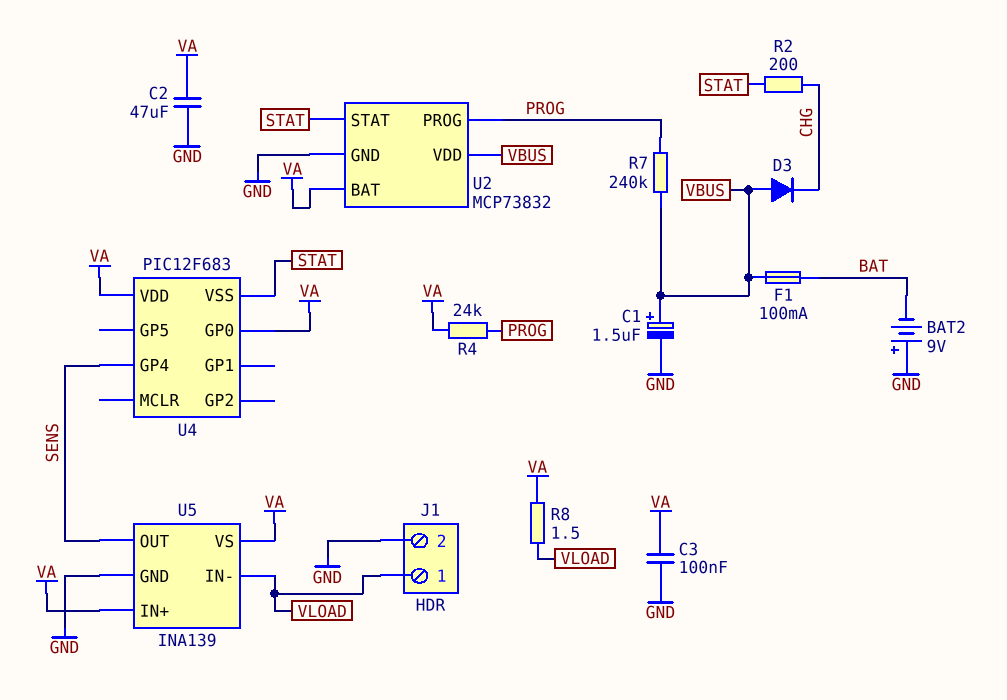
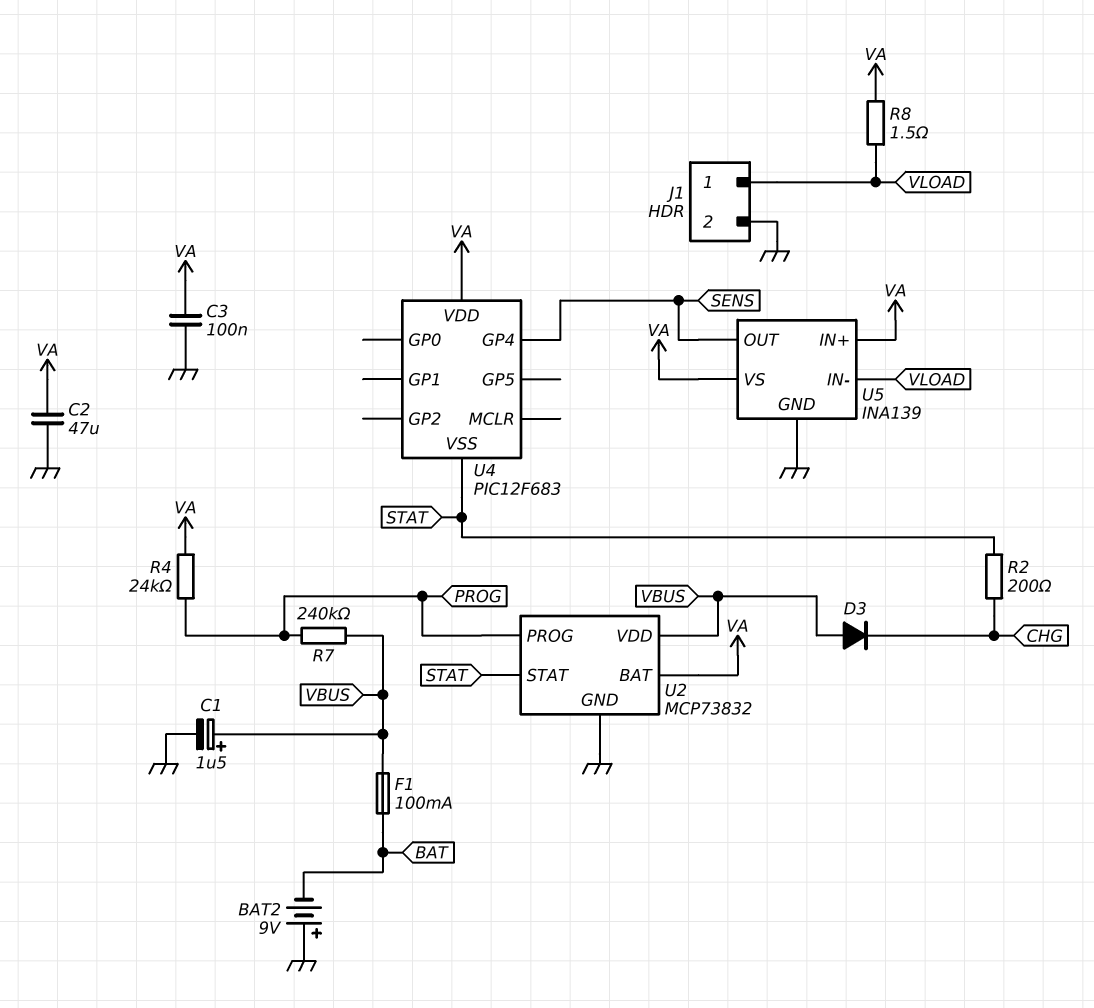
U4 pin GP0: VA -> none

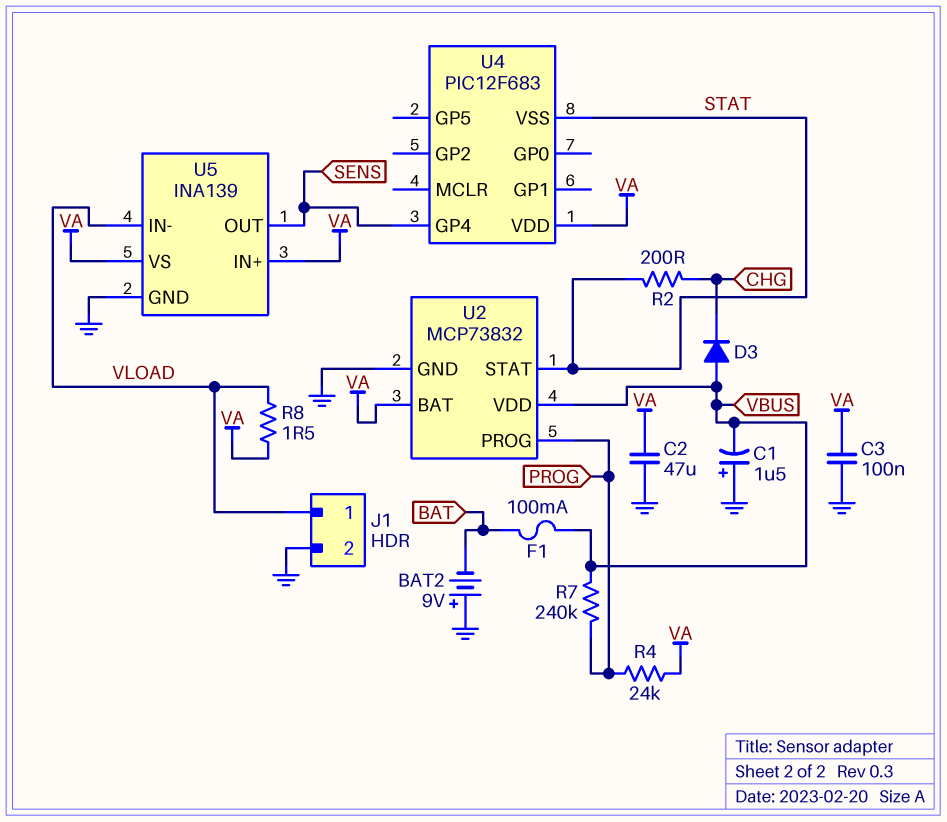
C1: 1.5uF (plus VBUS, minus GND) -> 1.5uF (plus GND, minus VBUS)

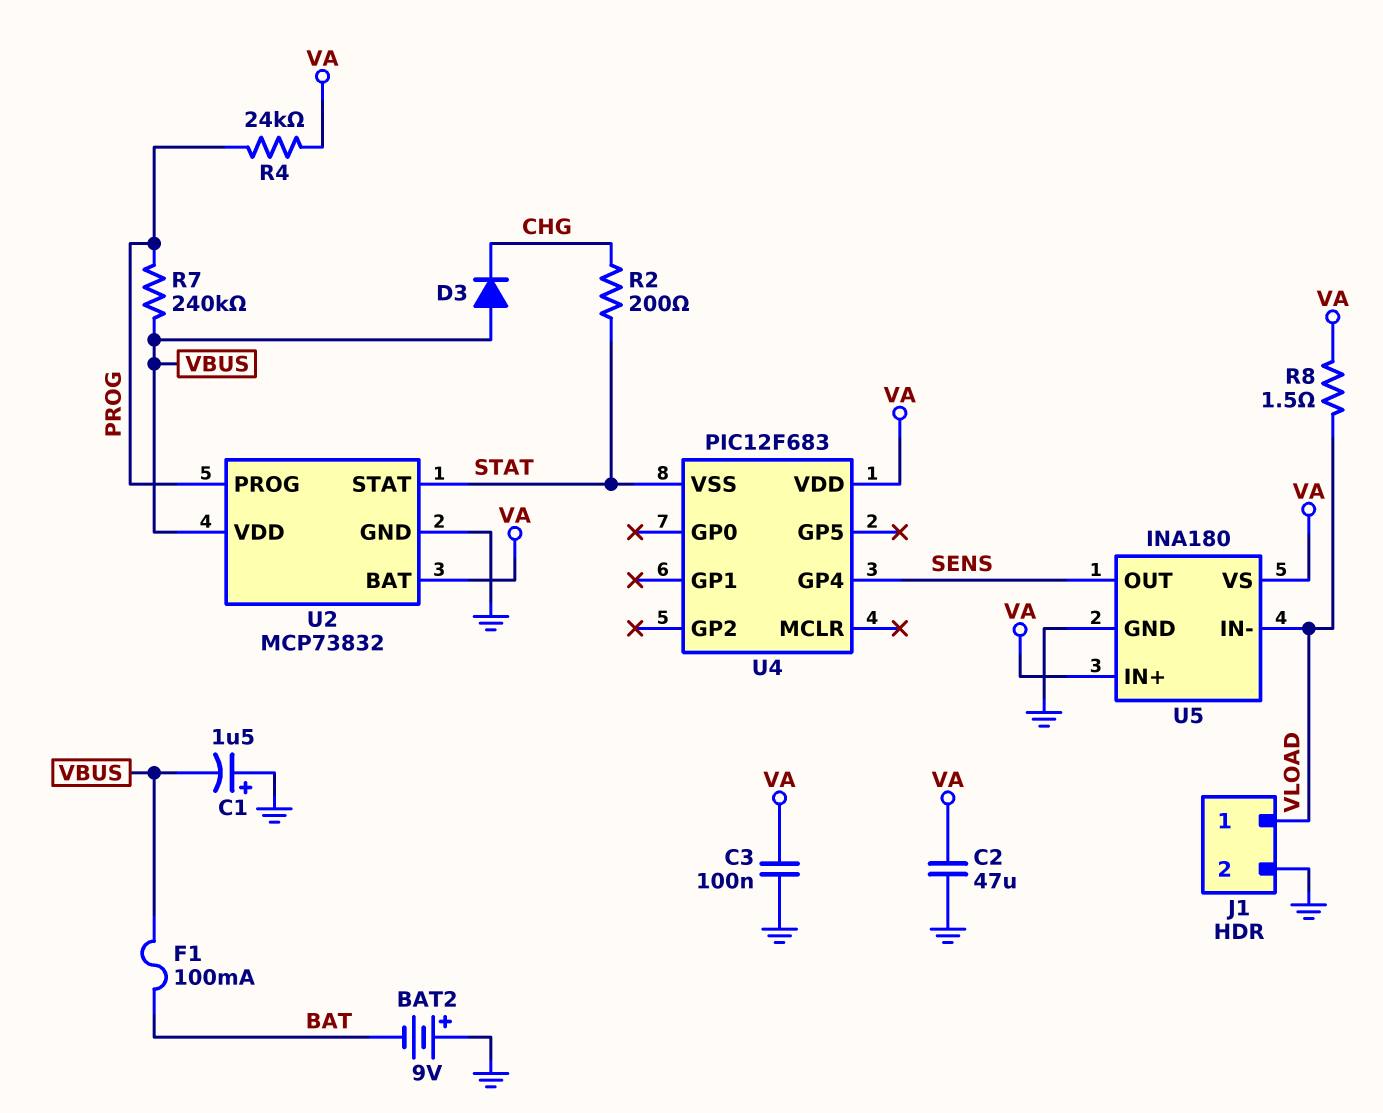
U5: INA139 -> INA180

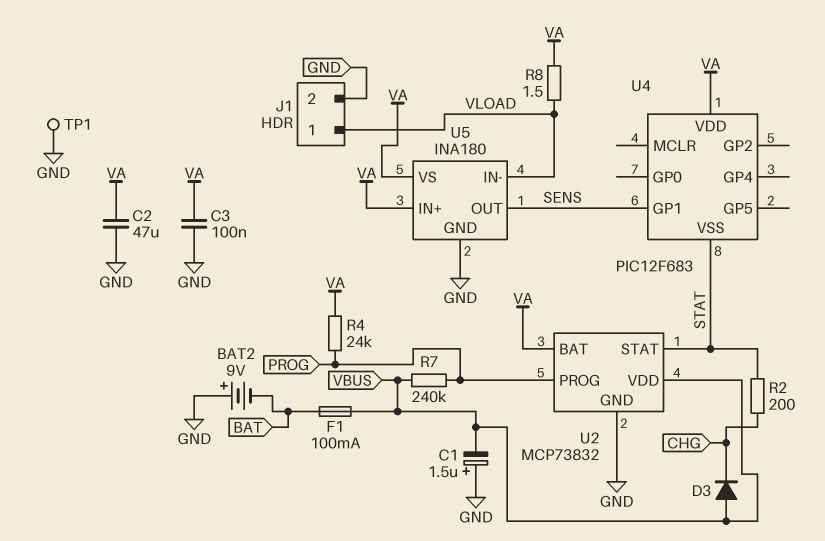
TP1: none -> test point (GND)
U4 pin GP1: none -> SENS
U4 pin GP4: SENS -> none

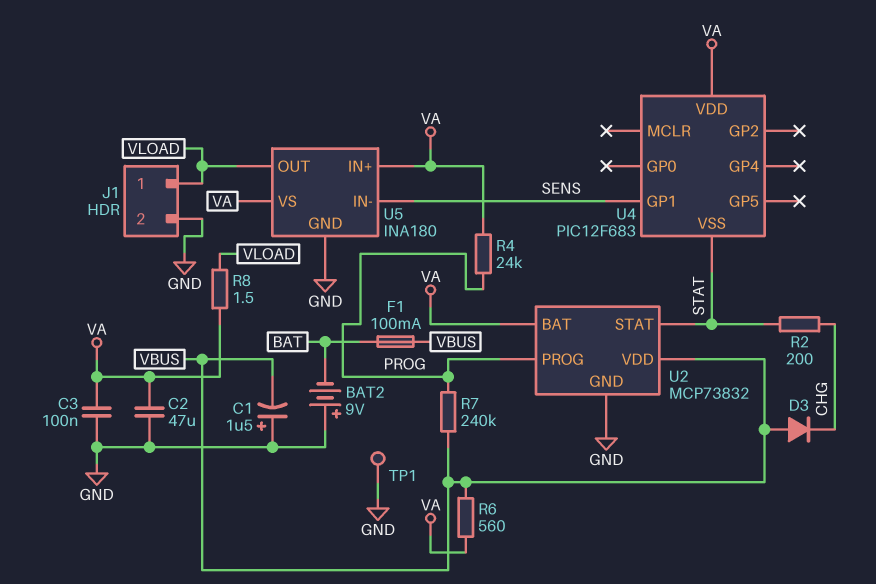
R6: none -> 560 (VA, VBUS)
U5 pin IN-: VLOAD -> SENS
U5 pin OUT: SENS -> VLOAD

